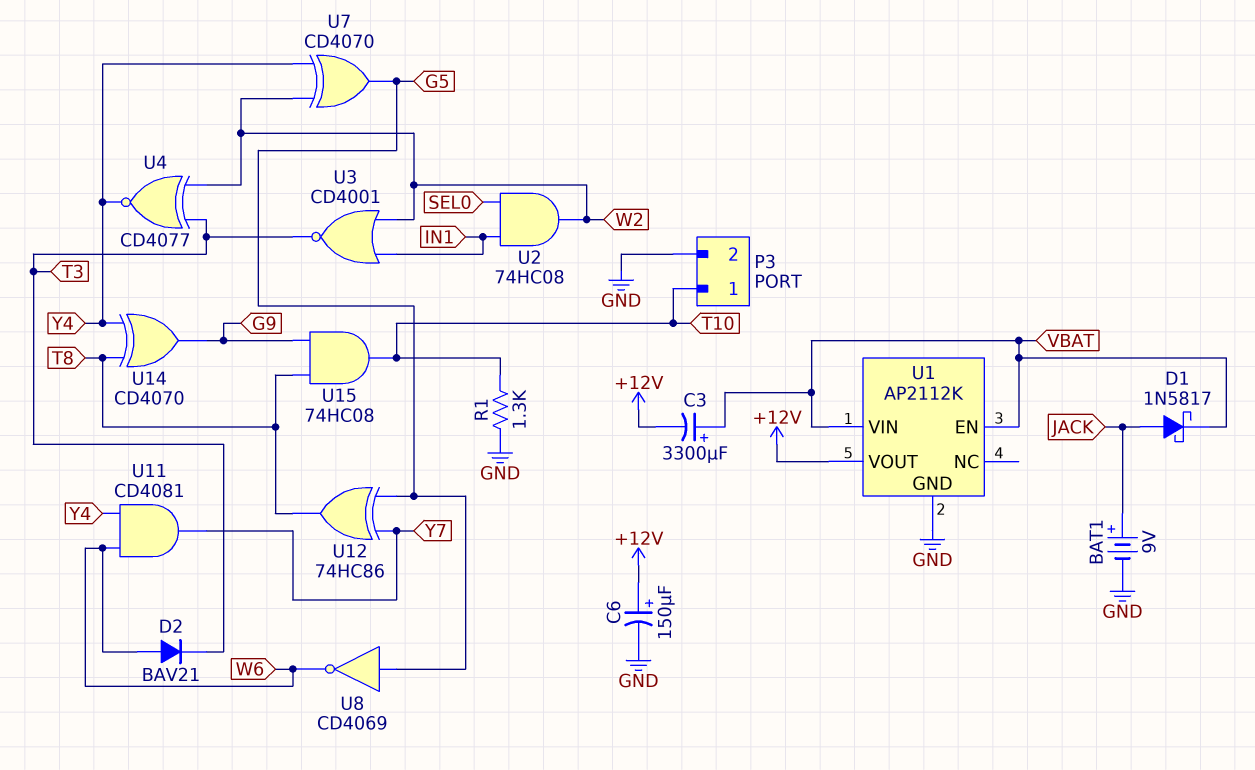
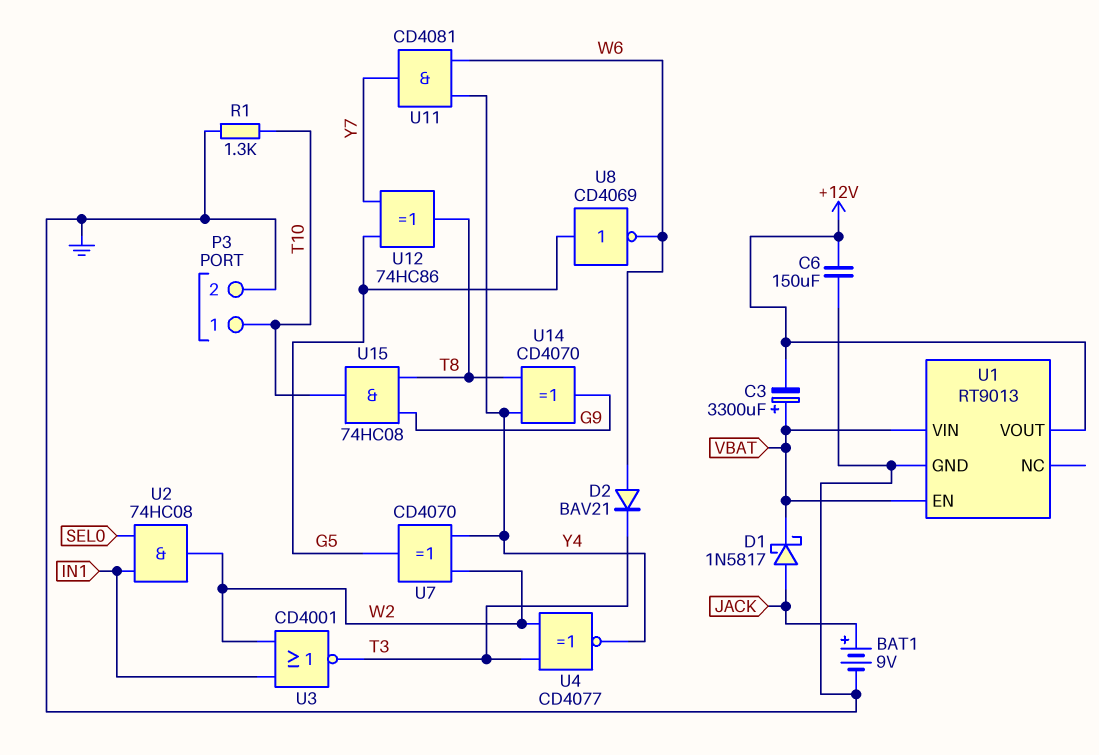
C6: 150uF (plus +12V, minus GND) -> 150uF (+12V, GND)
U1: AP2112K -> RT9013

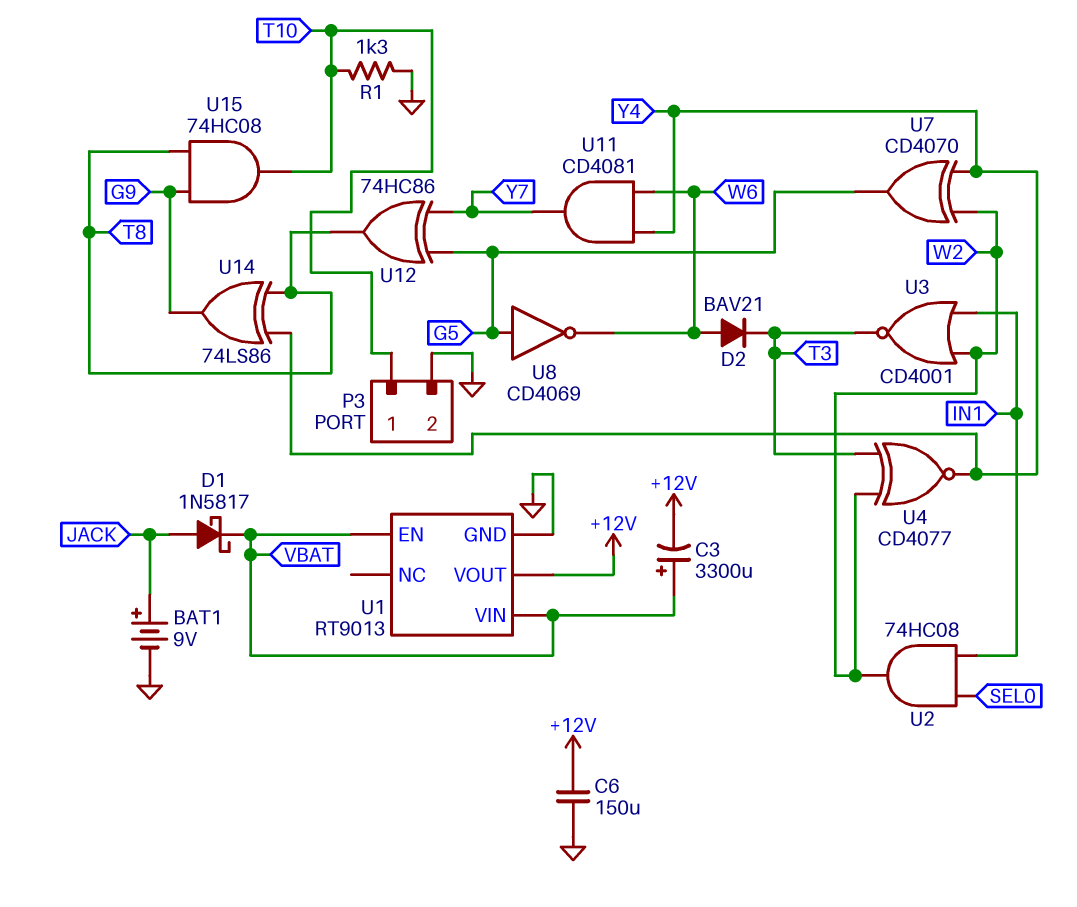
U14: XOR CD4070 (in T8, in Y4, out G9) -> XOR 74LS86 (in T8, in Y4, out G9)

